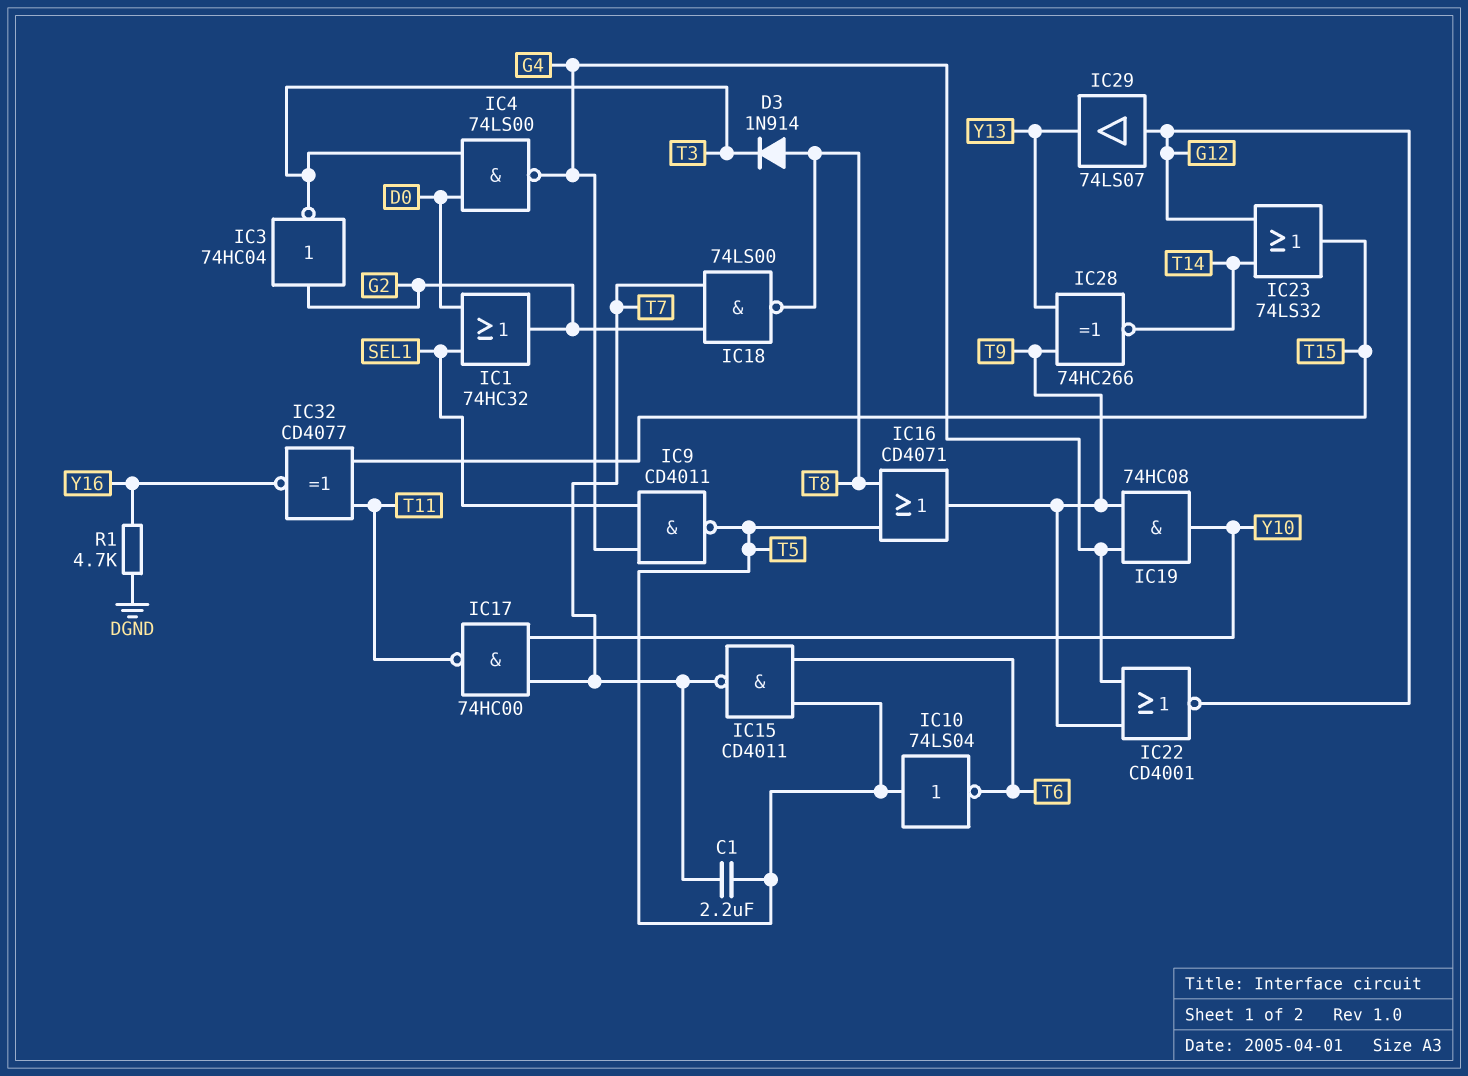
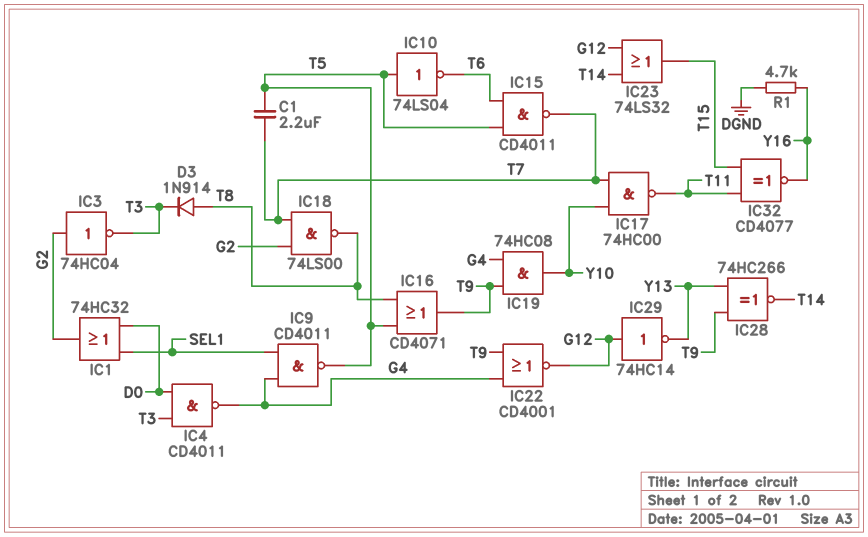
IC4: NAND 74LS00 (in D0, in T3, out G4) -> NAND CD4011 (in D0, in T3, out G4)
IC29: buffer 74LS07 (in G12, out Y13) -> NOT 74HC14 (in G12, out Y13)

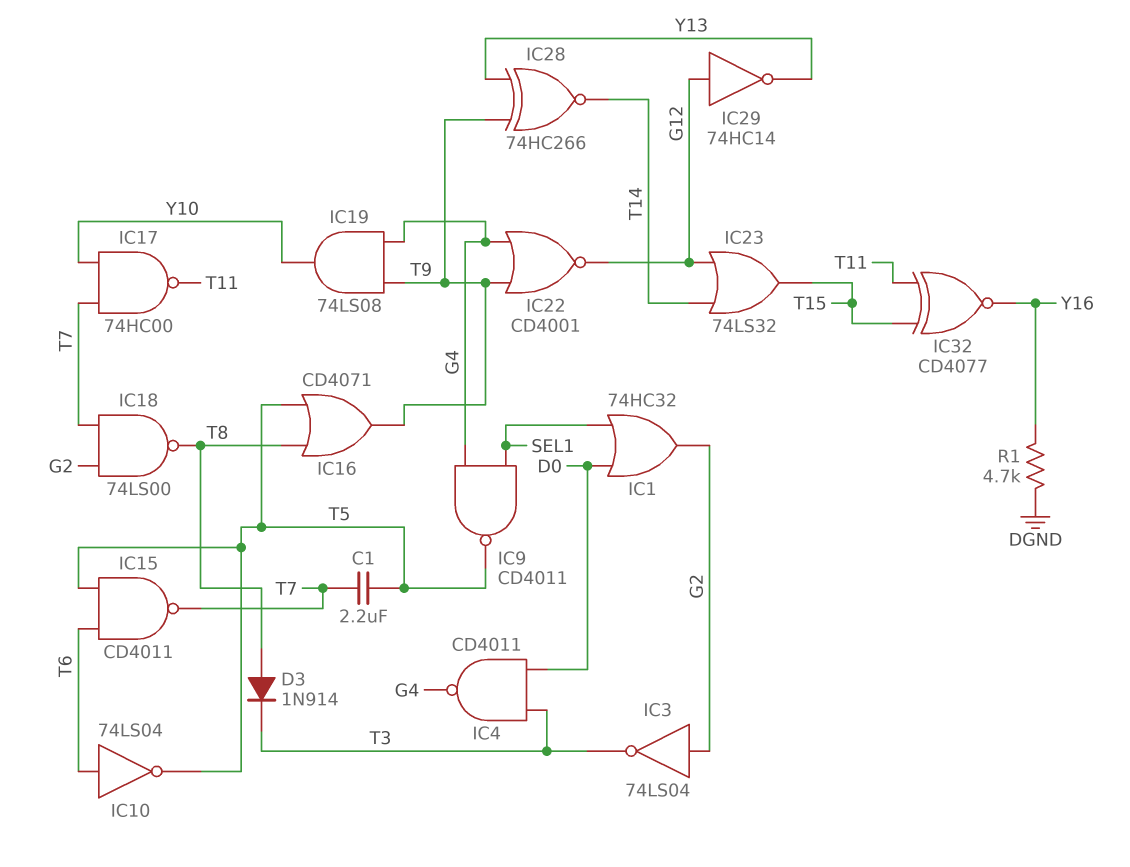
IC3: NOT 74HC04 (in G2, out T3) -> NOT 74LS04 (in G2, out T3)
IC10: NOT 74LS04 (in T5, out T6) -> NOT 74LS04 (in T6, out T5)
IC19: AND 74HC08 (in G4, in T9, out Y10) -> AND 74LS08 (in G4, in T9, out Y10)

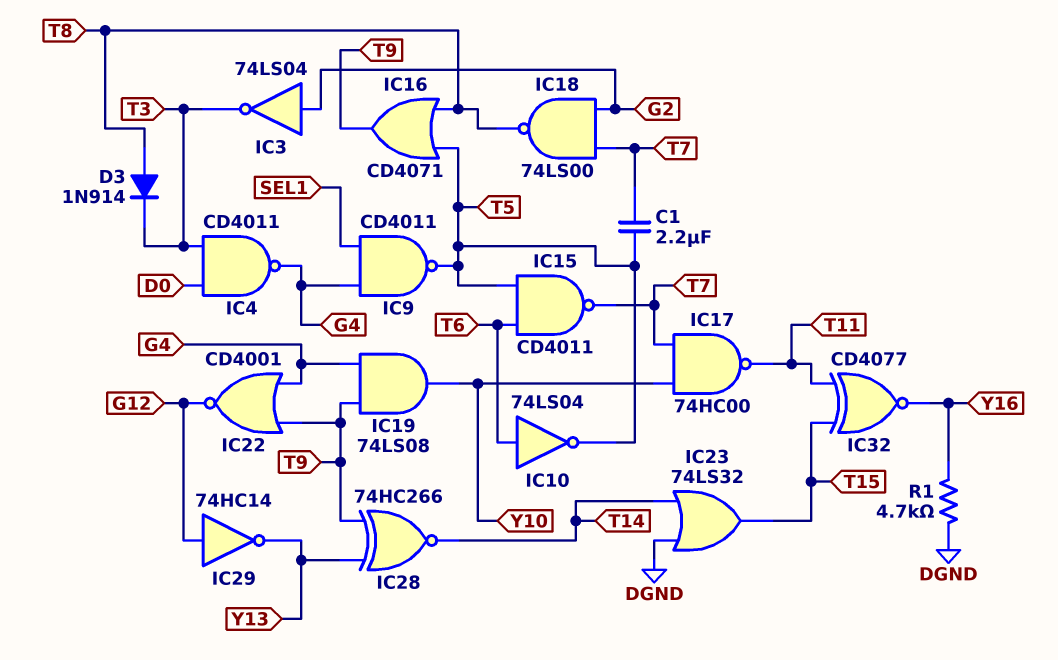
IC1: OR 74HC32 (in D0, in SEL1, out G2) -> none
IC23: OR 74LS32 (in G12, in T14, out T15) -> OR 74LS32 (in DGND, in T14, out T15)

